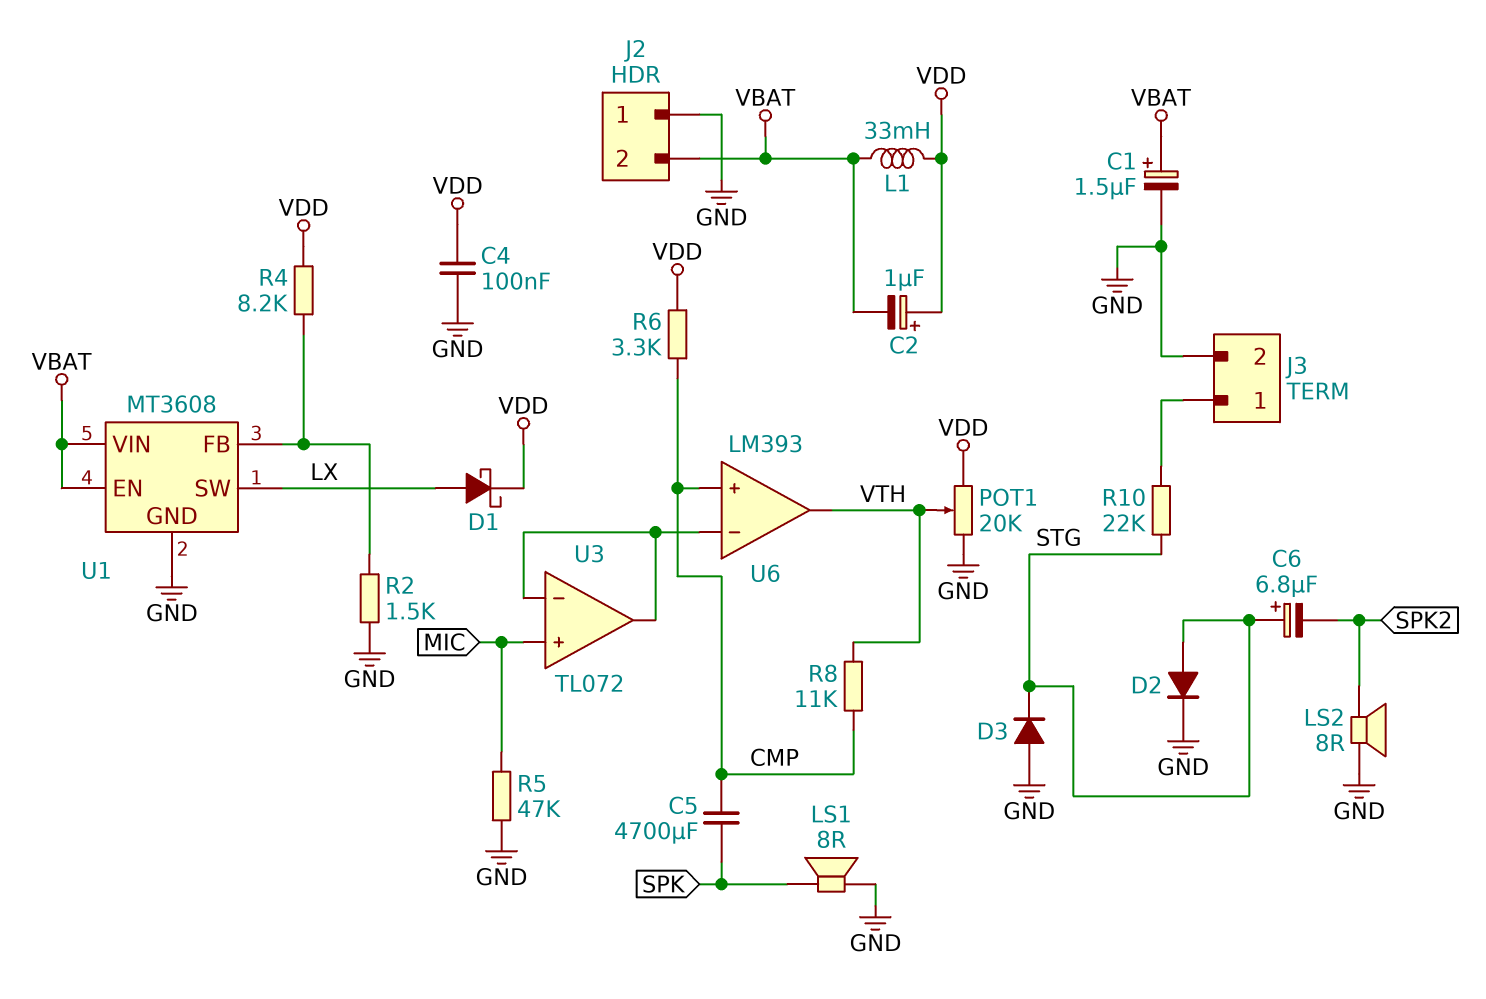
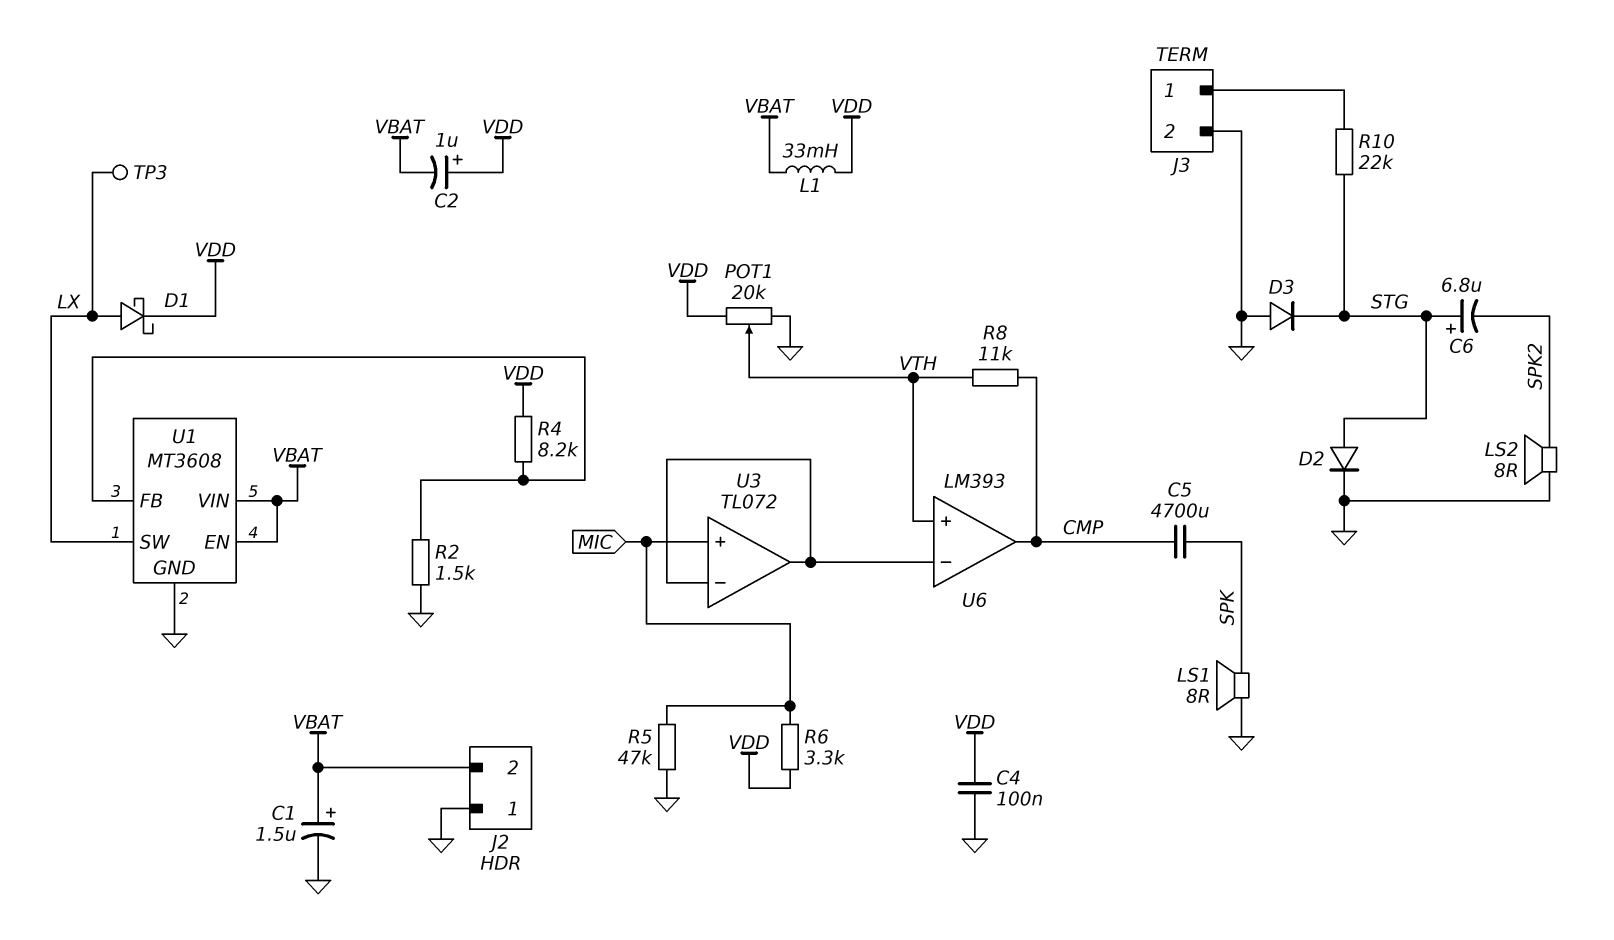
R6: 3.3k (CMP, VDD) -> 3.3k (MIC, VDD)
TP3: none -> test point (LX)
U6 pin in+: CMP -> VTH
U6 pin out: VTH -> CMP

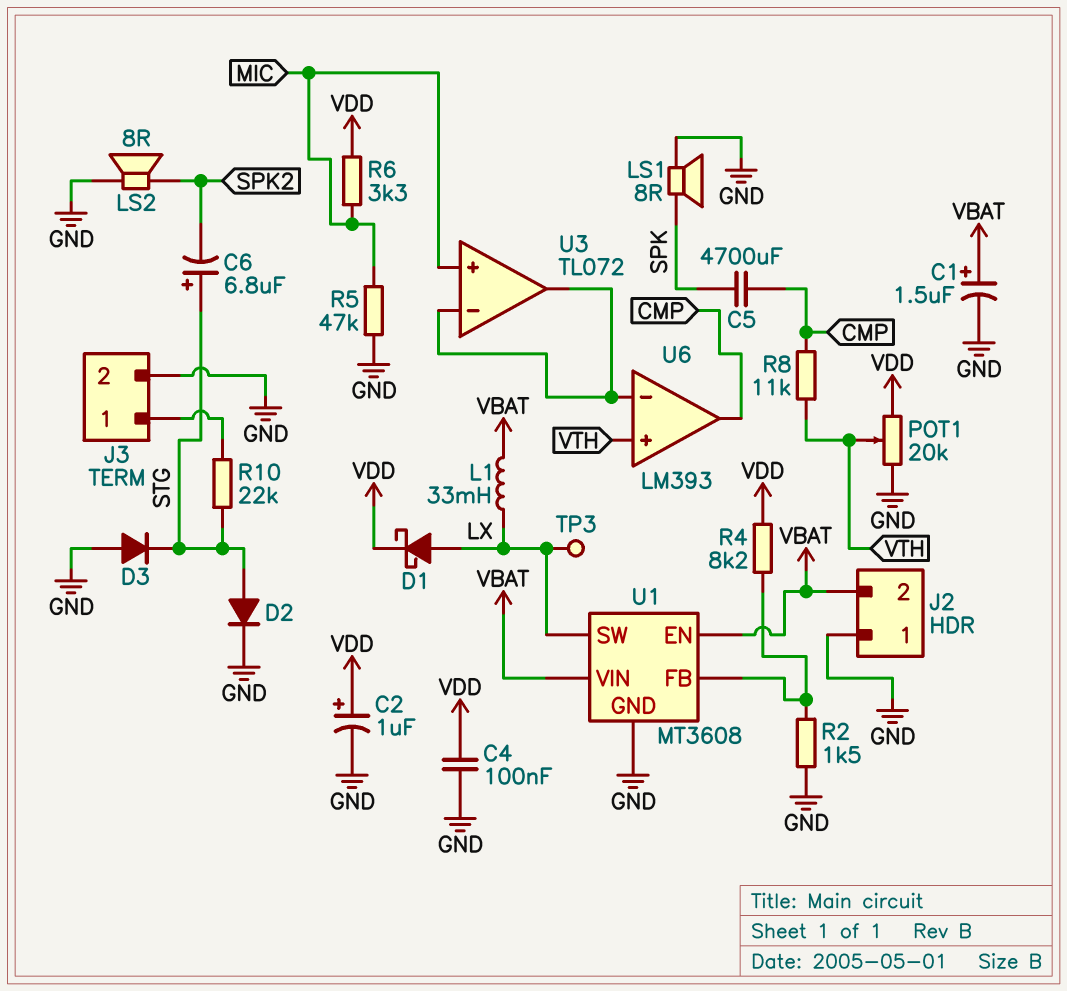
C2: 1uF (plus VDD, minus VBAT) -> 1uF (plus VDD, minus GND)
L1: 33mH (VBAT, VDD) -> 33mH (LX, VBAT)

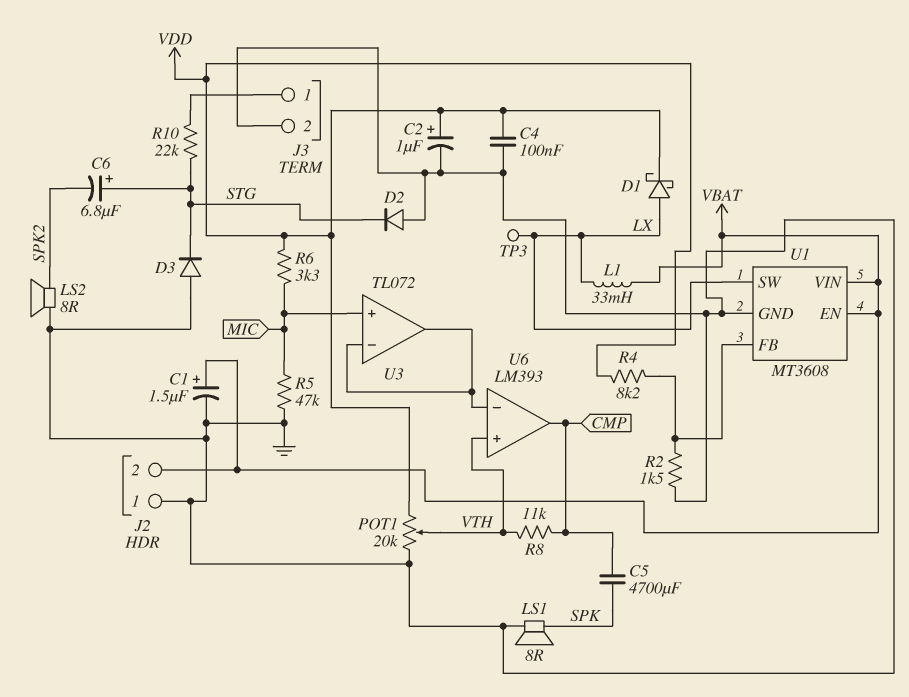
D2: diode (A STG, K GND) -> diode (A GND, K STG)

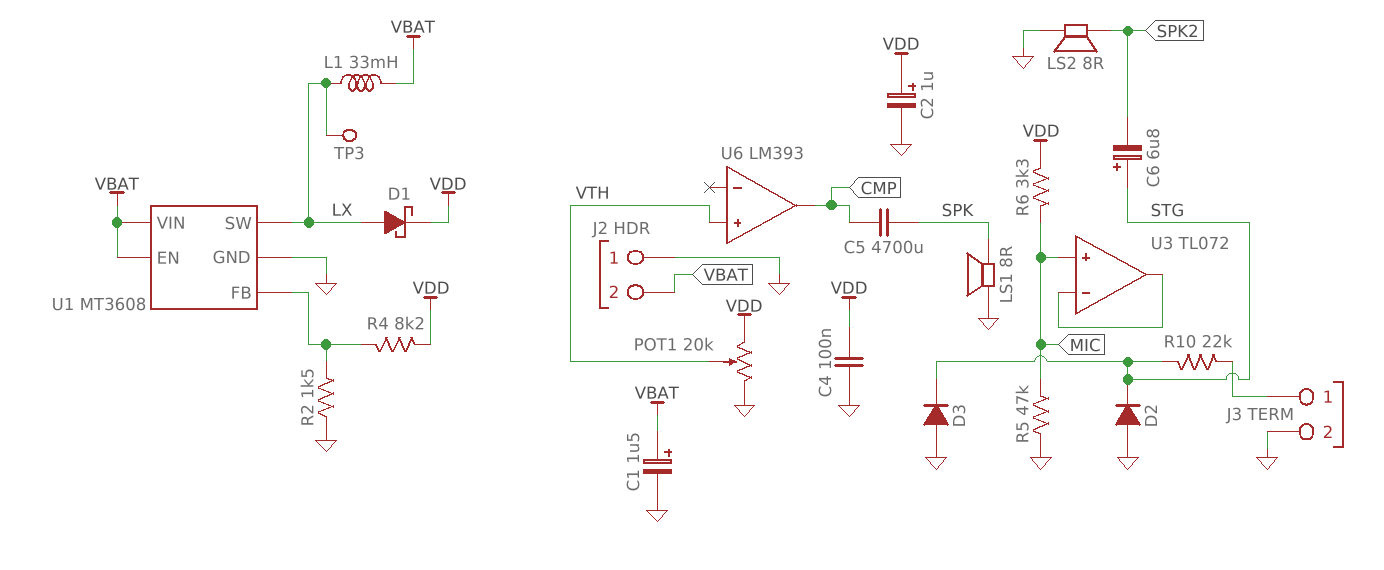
R8: 11k (CMP, VTH) -> none
U6 pin in-: U3/in- -> none

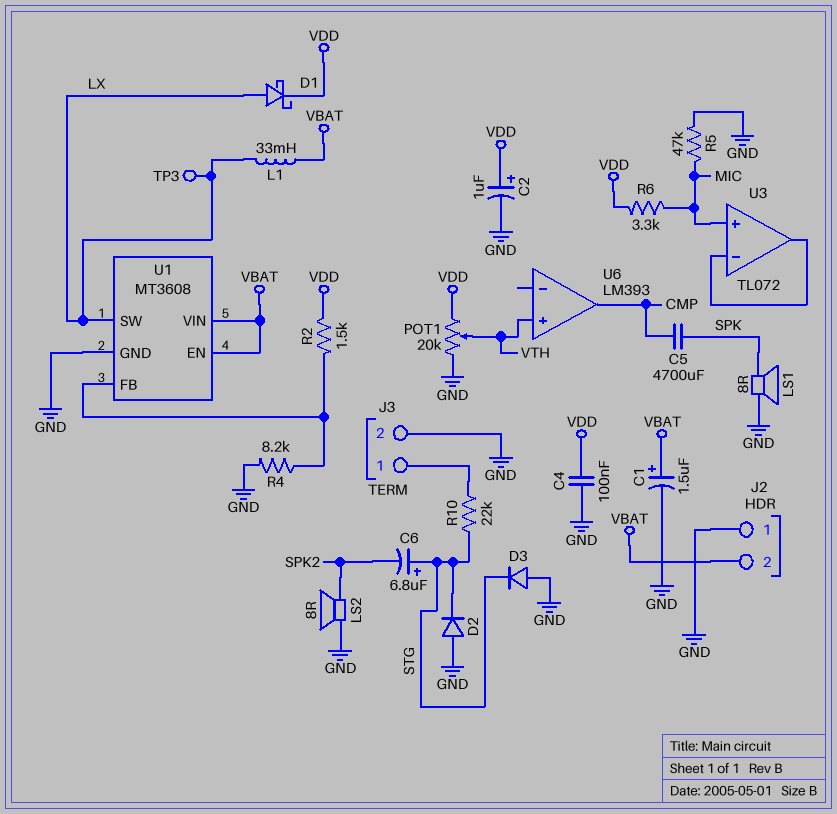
R2: 1.5k (GND, U1/FB) -> 1.5k (U1/FB, VDD)
R4: 8.2k (U1/FB, VDD) -> 8.2k (GND, U1/FB)

